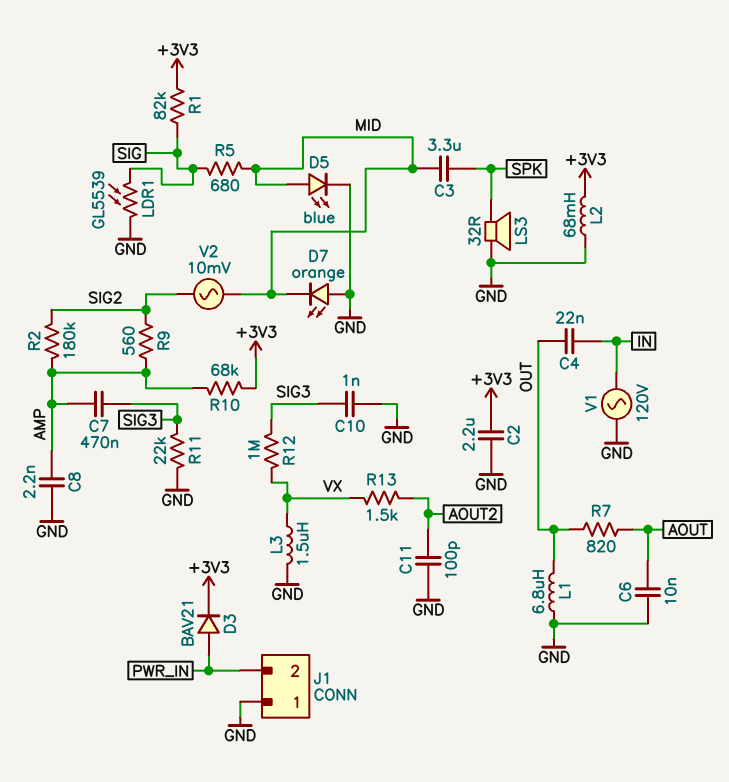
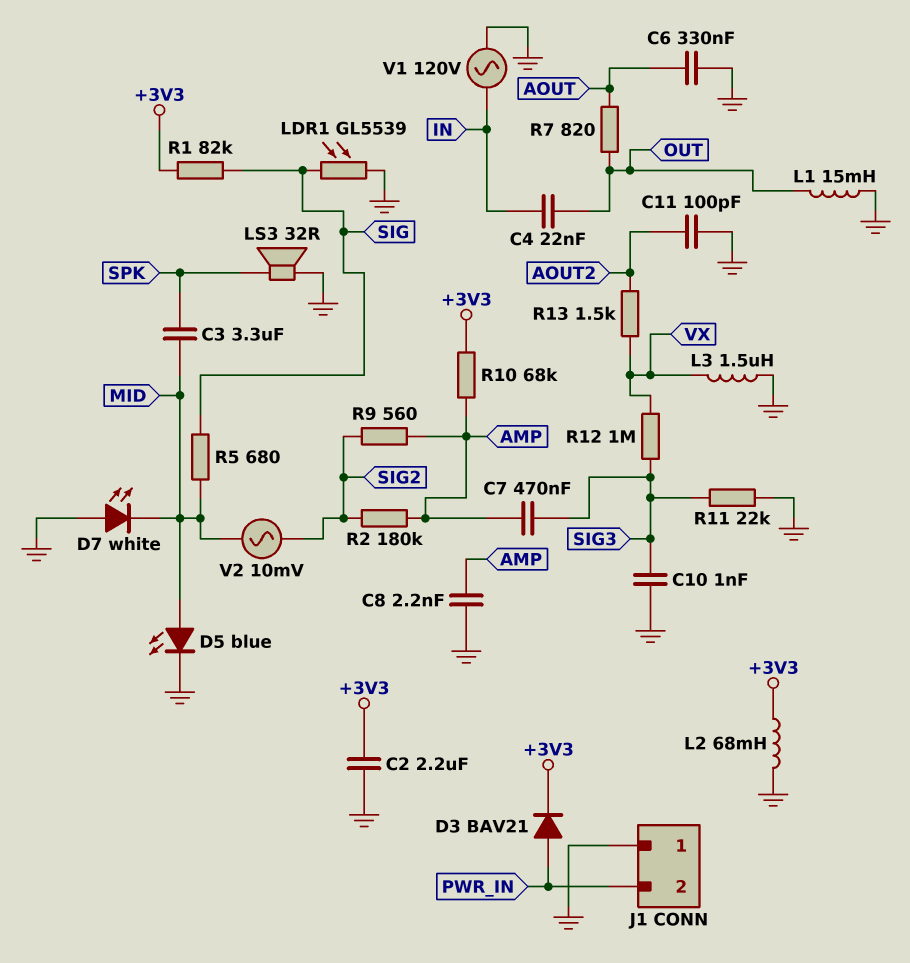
C6: 10nF (AOUT, GND) -> 330nF (AOUT, GND)
D7: LED orange (A GND, K MID) -> LED white (A GND, K MID)
L1: 6.8uH (GND, OUT) -> 15mH (GND, OUT)

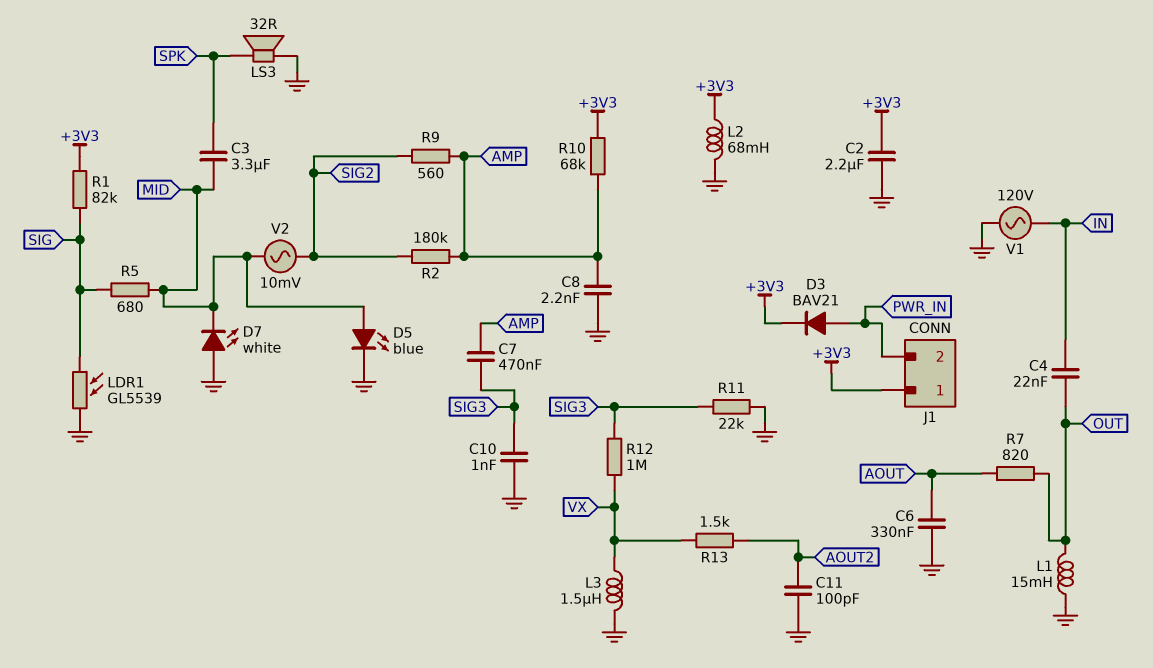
J1 pin 1: GND -> +3V3

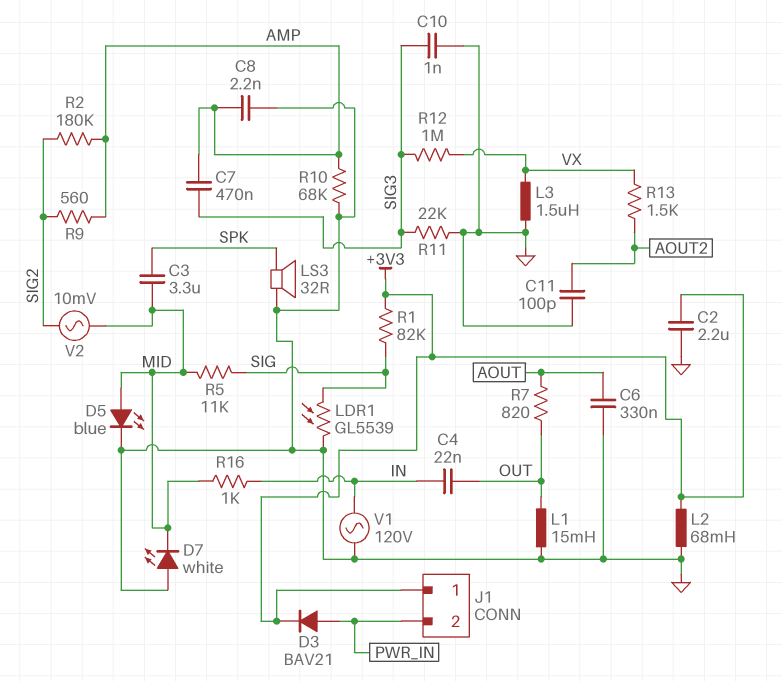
R5: 680 (MID, SIG) -> 11k (MID, SIG)
R10: 68k (+3V3, AMP) -> 68k (AMP, GND)
R16: none -> 1k (IN, MID)

